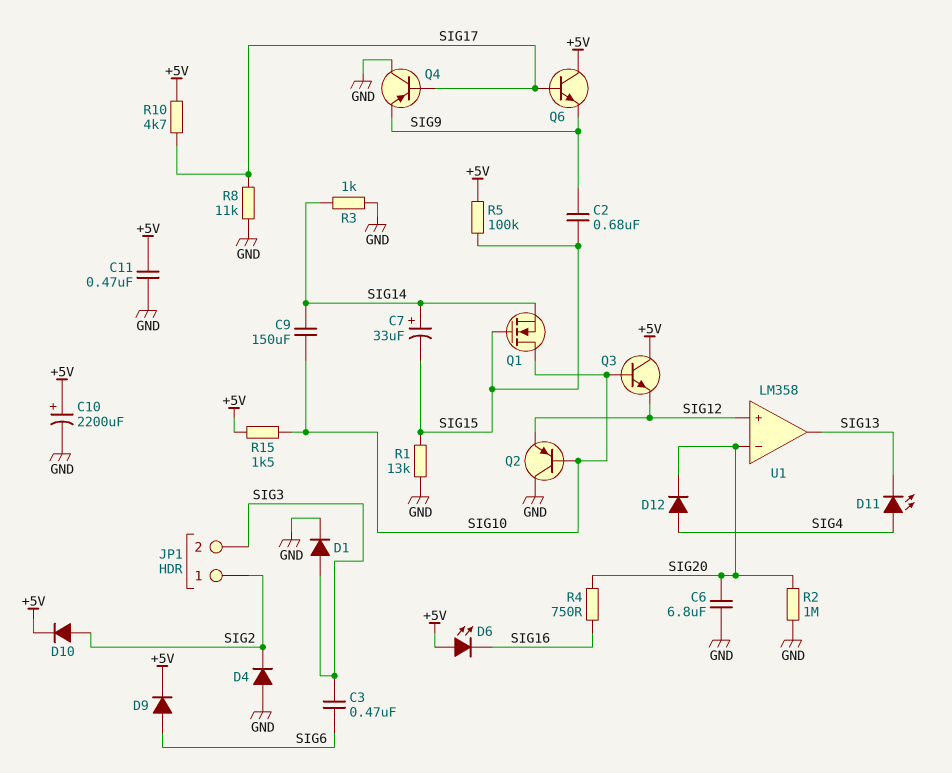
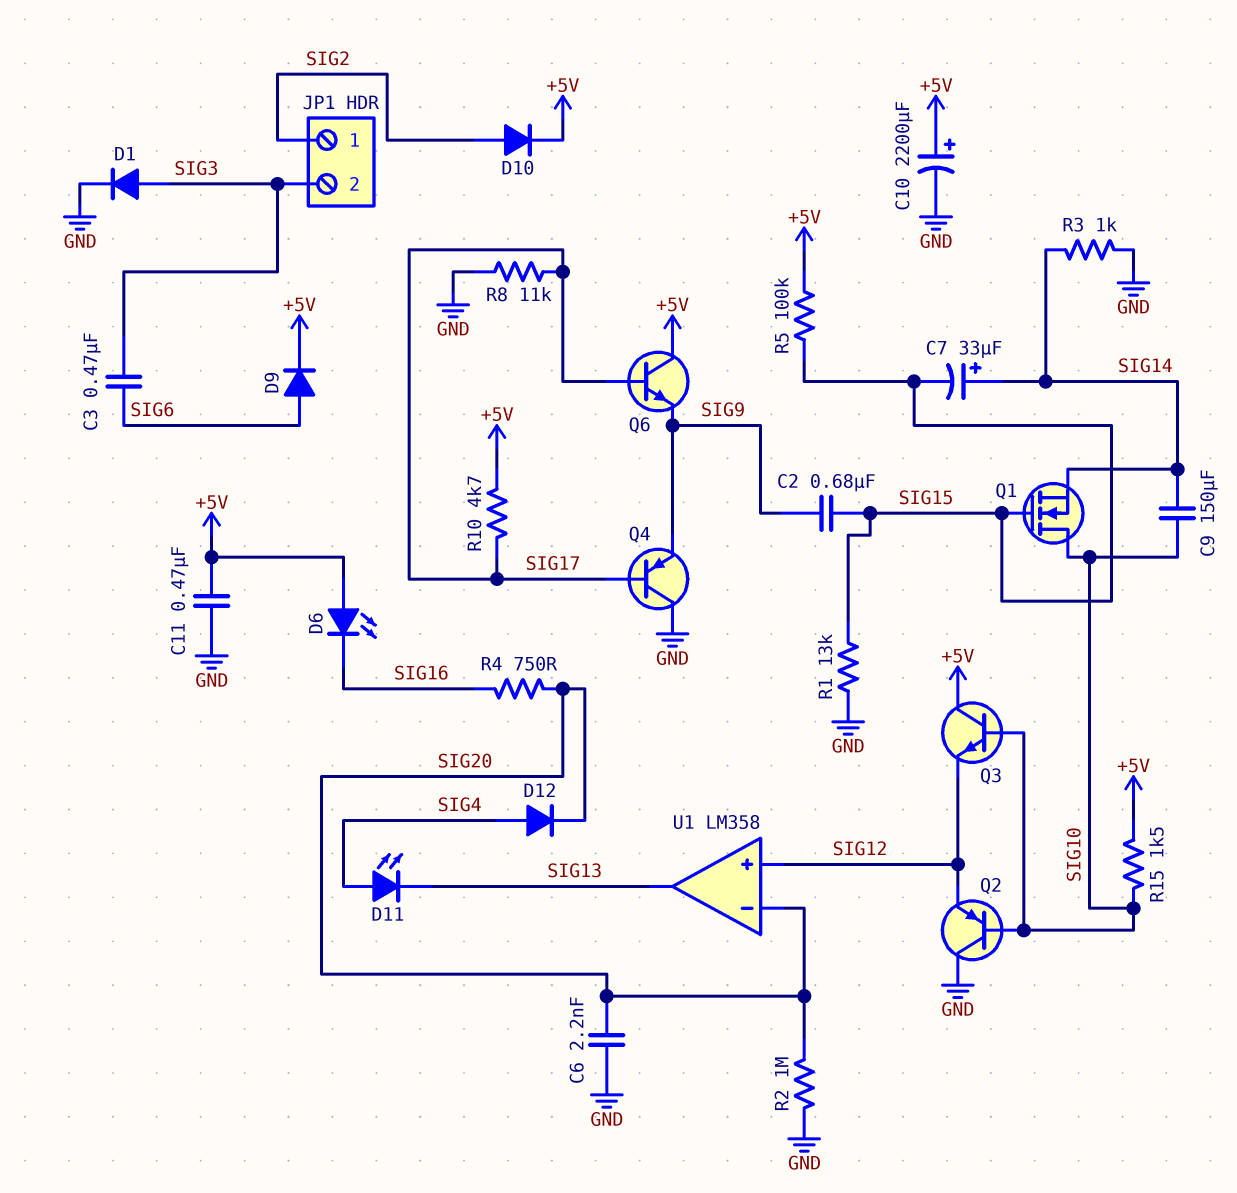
C6: 6.8uF (GND, SIG20) -> 2.2nF (GND, SIG20)
D4: diode (A GND, K SIG2) -> none

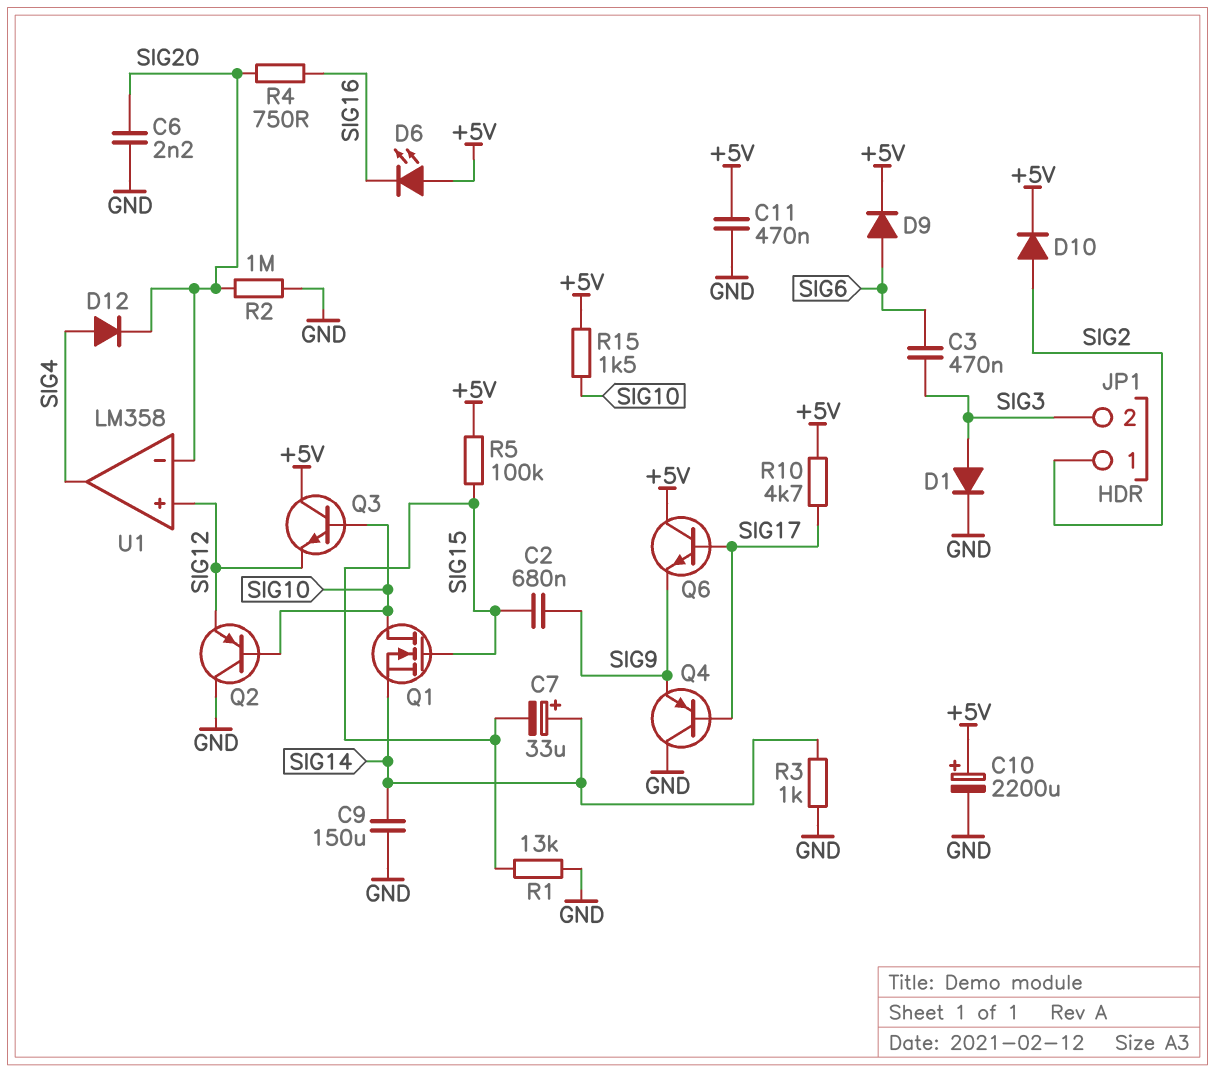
C9: 150uF (SIG10, SIG14) -> 150uF (GND, SIG14)
D11: LED (A SIG4, K SIG13) -> none
R8: 11k (GND, SIG17) -> none
U1 pin out: SIG13 -> SIG4

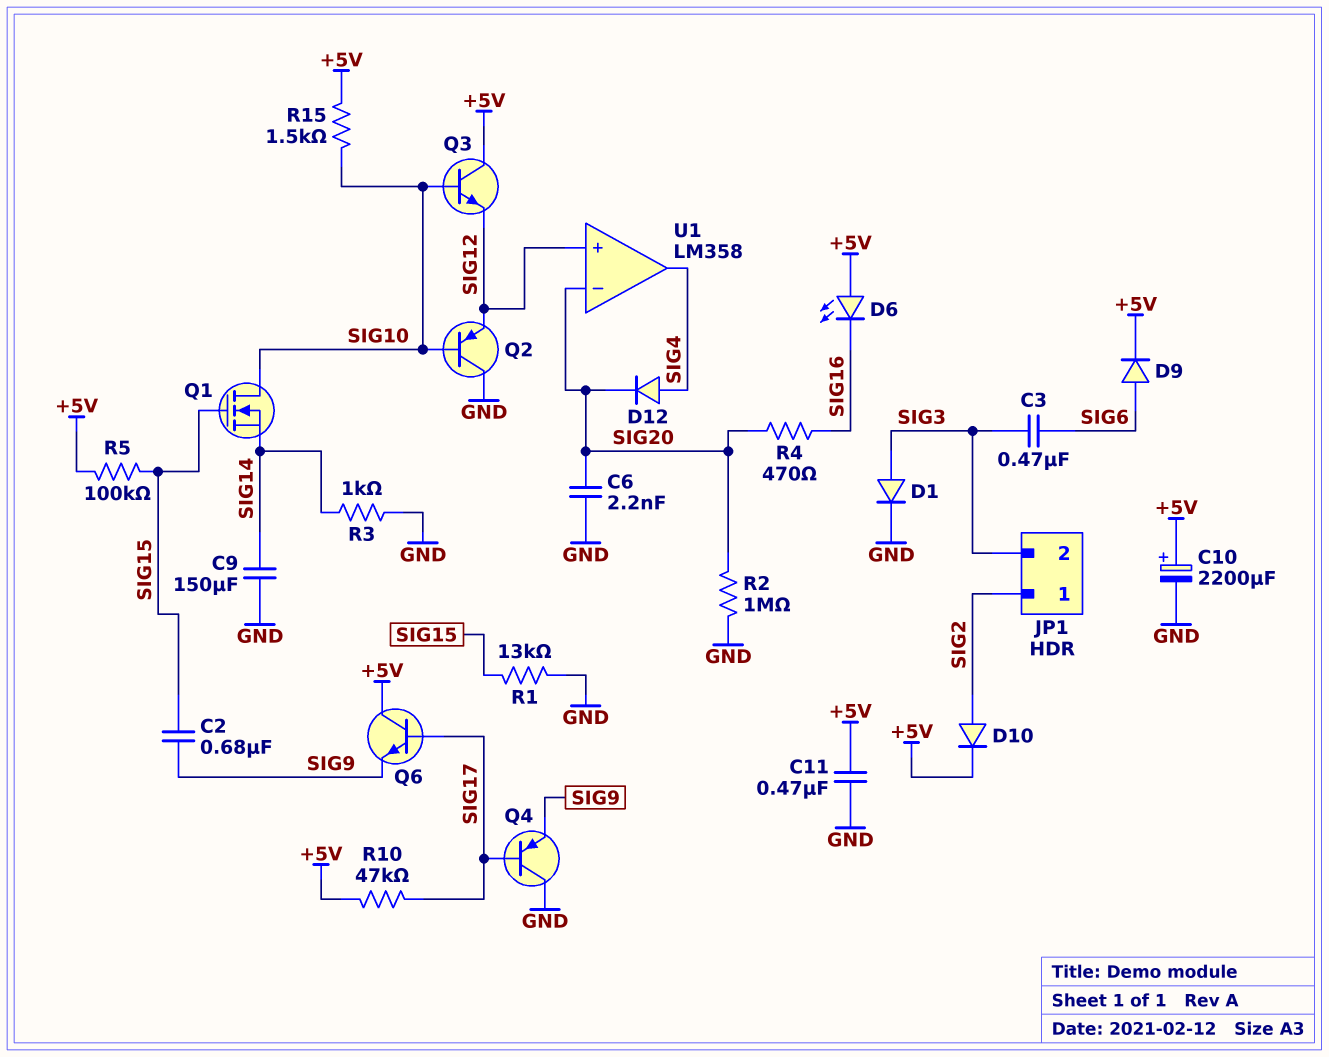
C7: 33uF (plus SIG14, minus SIG15) -> none
R4: 750 (SIG16, SIG20) -> 470 (SIG16, SIG20)
R10: 4.7k (+5V, SIG17) -> 47k (+5V, SIG17)

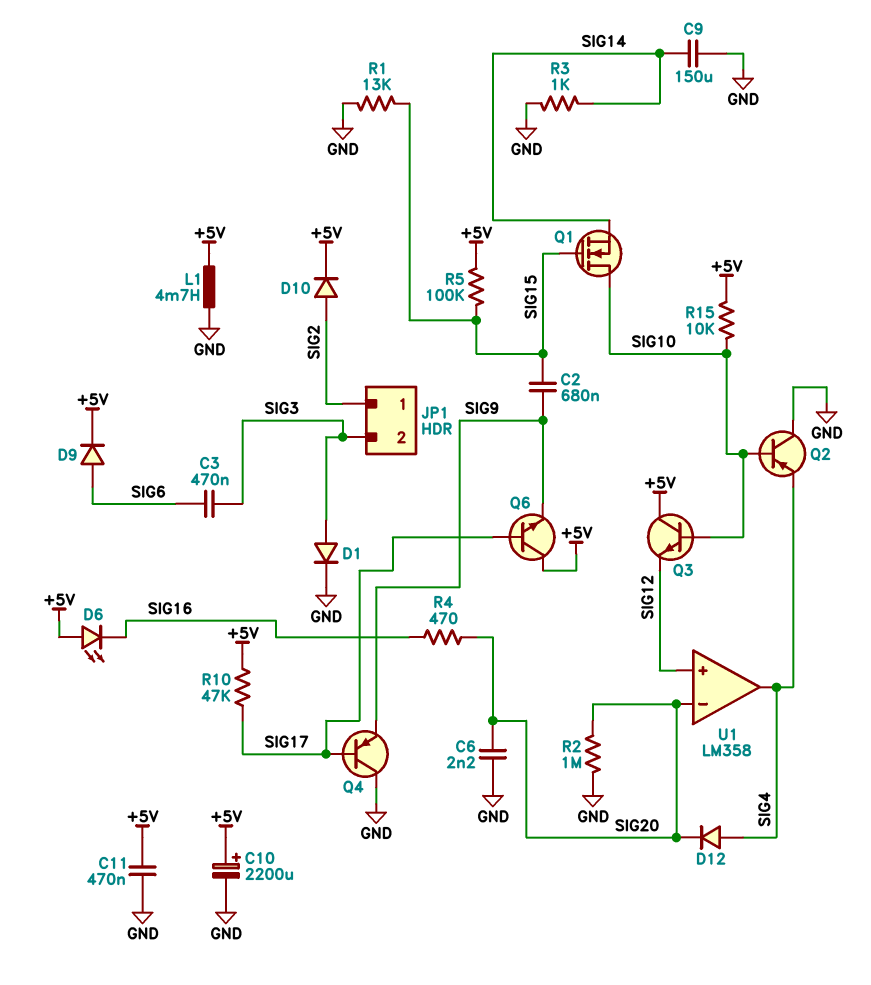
L1: none -> 4.7mH (+5V, GND)
Q2: PNP (B SIG10, C GND, E SIG12) -> PNP (B SIG10, C GND, E SIG4)
R15: 1.5k (+5V, SIG10) -> 10k (+5V, SIG10)

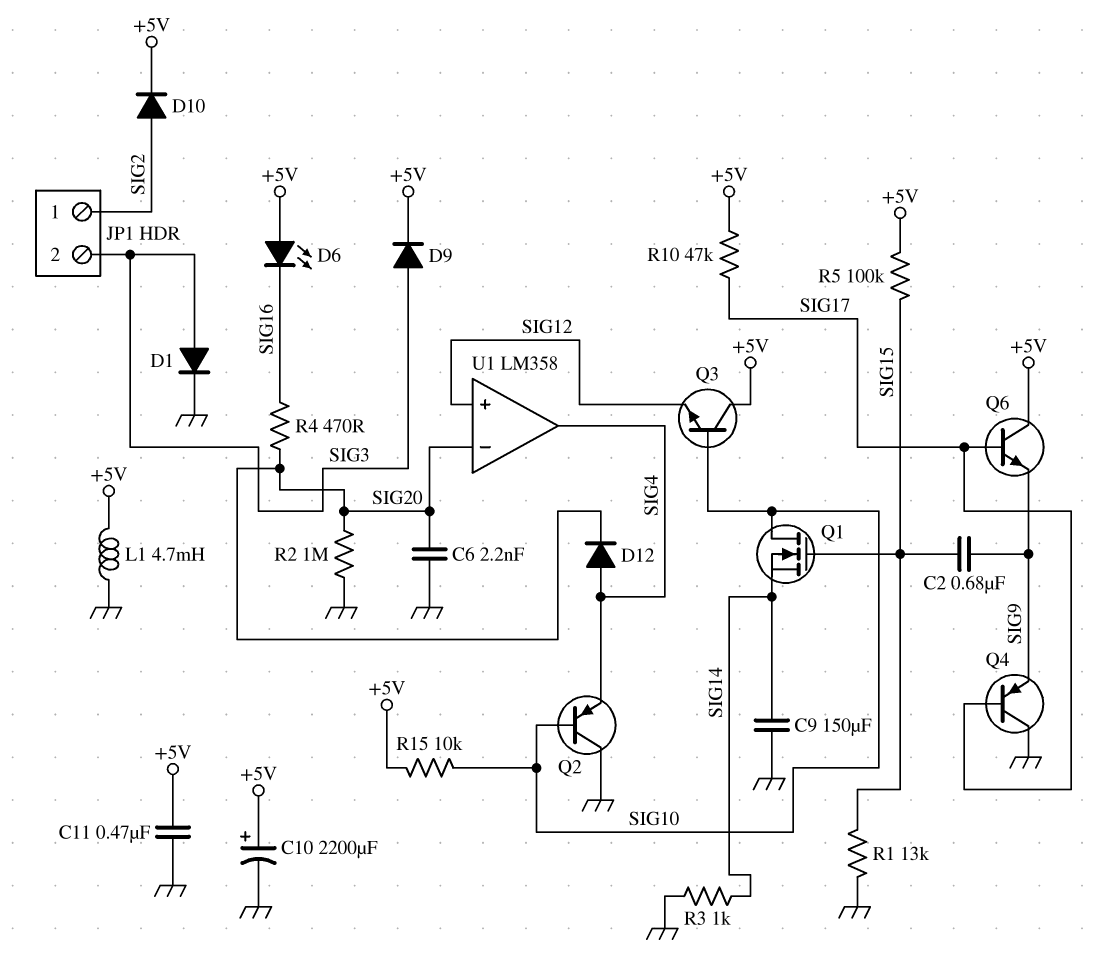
C3: 470nF (SIG3, SIG6) -> none
D9: diode (A SIG6, K +5V) -> diode (A SIG3, K +5V)

